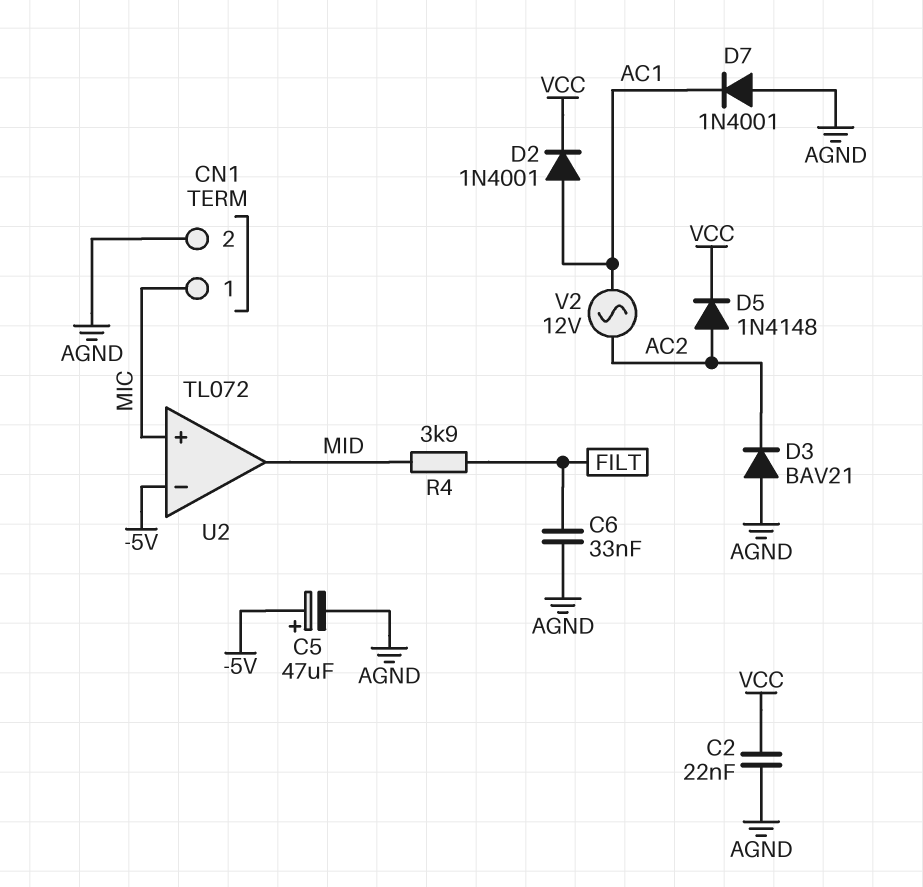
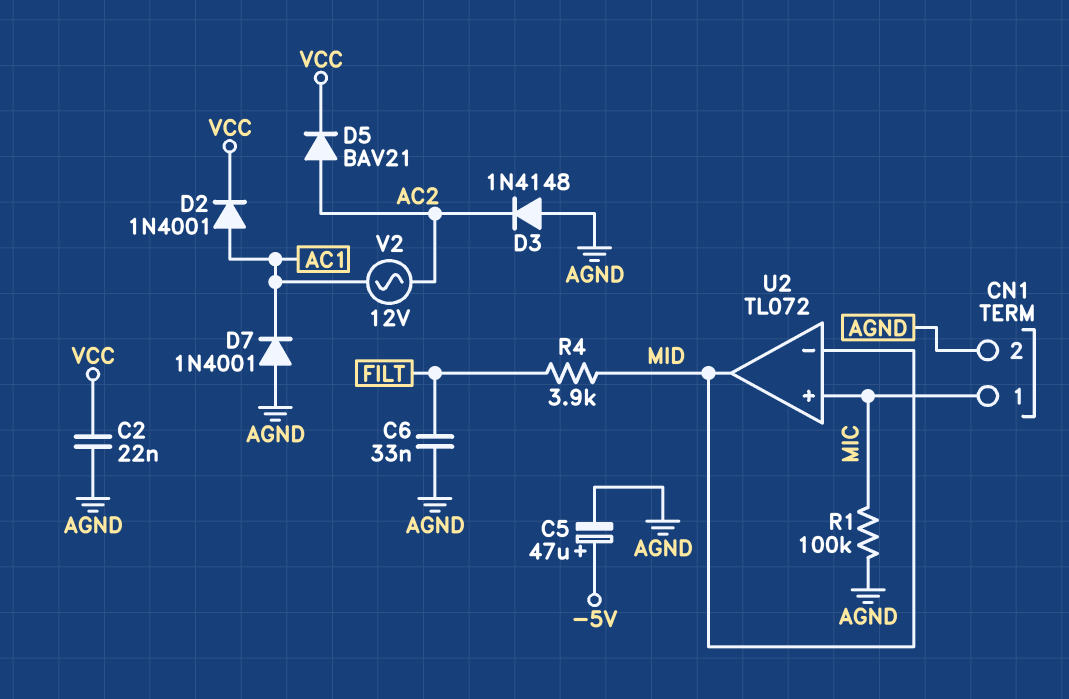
D3: diode BAV21 (A AGND, K AC2) -> diode 1N4148 (A AGND, K AC2)
D5: diode 1N4148 (A AC2, K VCC) -> diode BAV21 (A AC2, K VCC)
R1: none -> 100k (AGND, MIC)
U2 pin in-: -5V -> MID

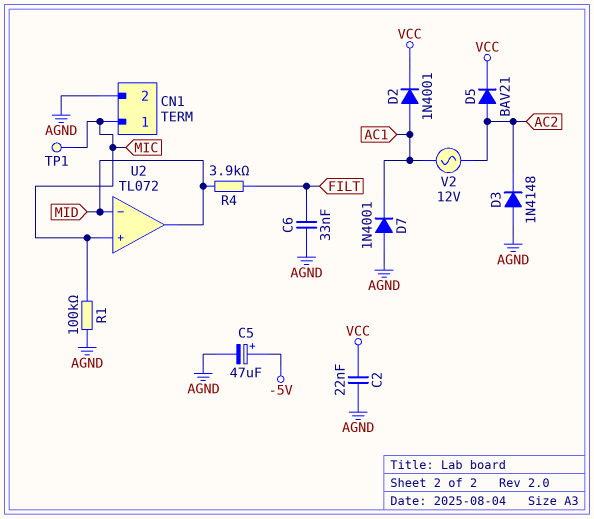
TP1: none -> test point (MIC)

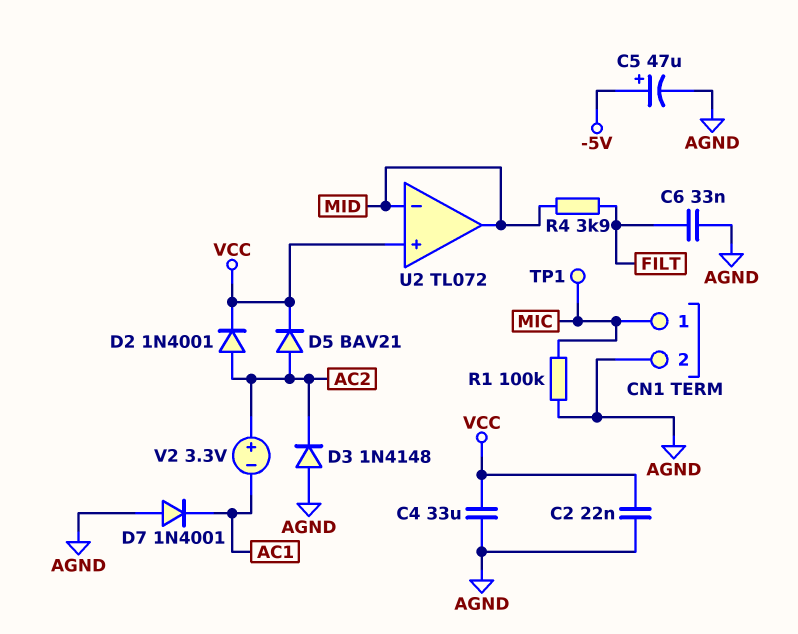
C4: none -> 33uF (AGND, VCC)
D2: diode 1N4001 (A AC1, K VCC) -> diode 1N4001 (A AC2, K VCC)
U2 pin in+: MIC -> VCC
V2: AC 12V (AC1, AC2) -> 3.3V (plus AC2, minus AC1)

